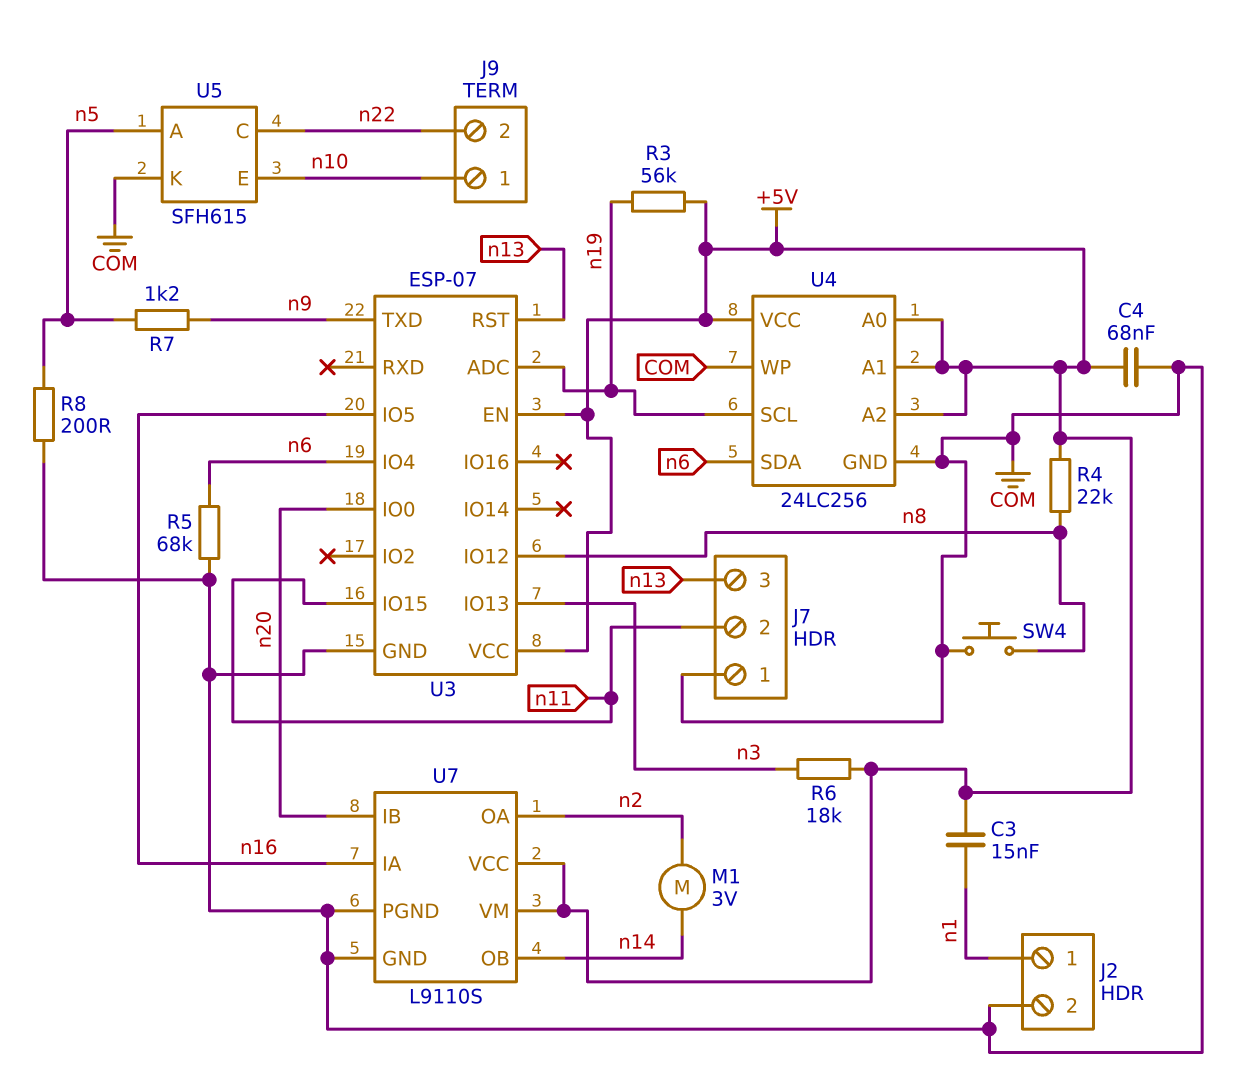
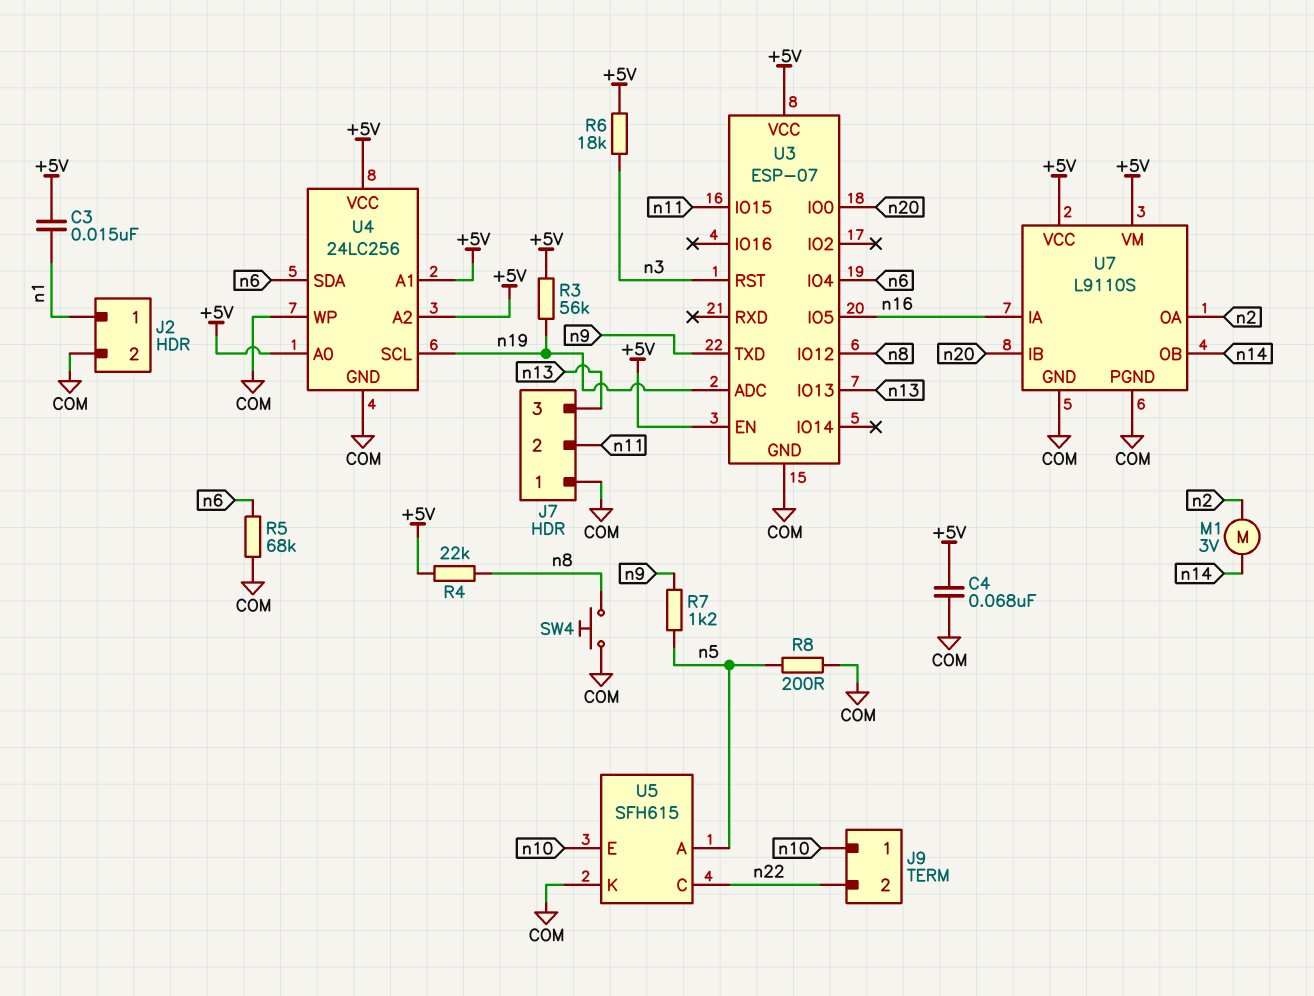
U3 pin IO13: n3 -> n13
U3 pin RST: n13 -> n3

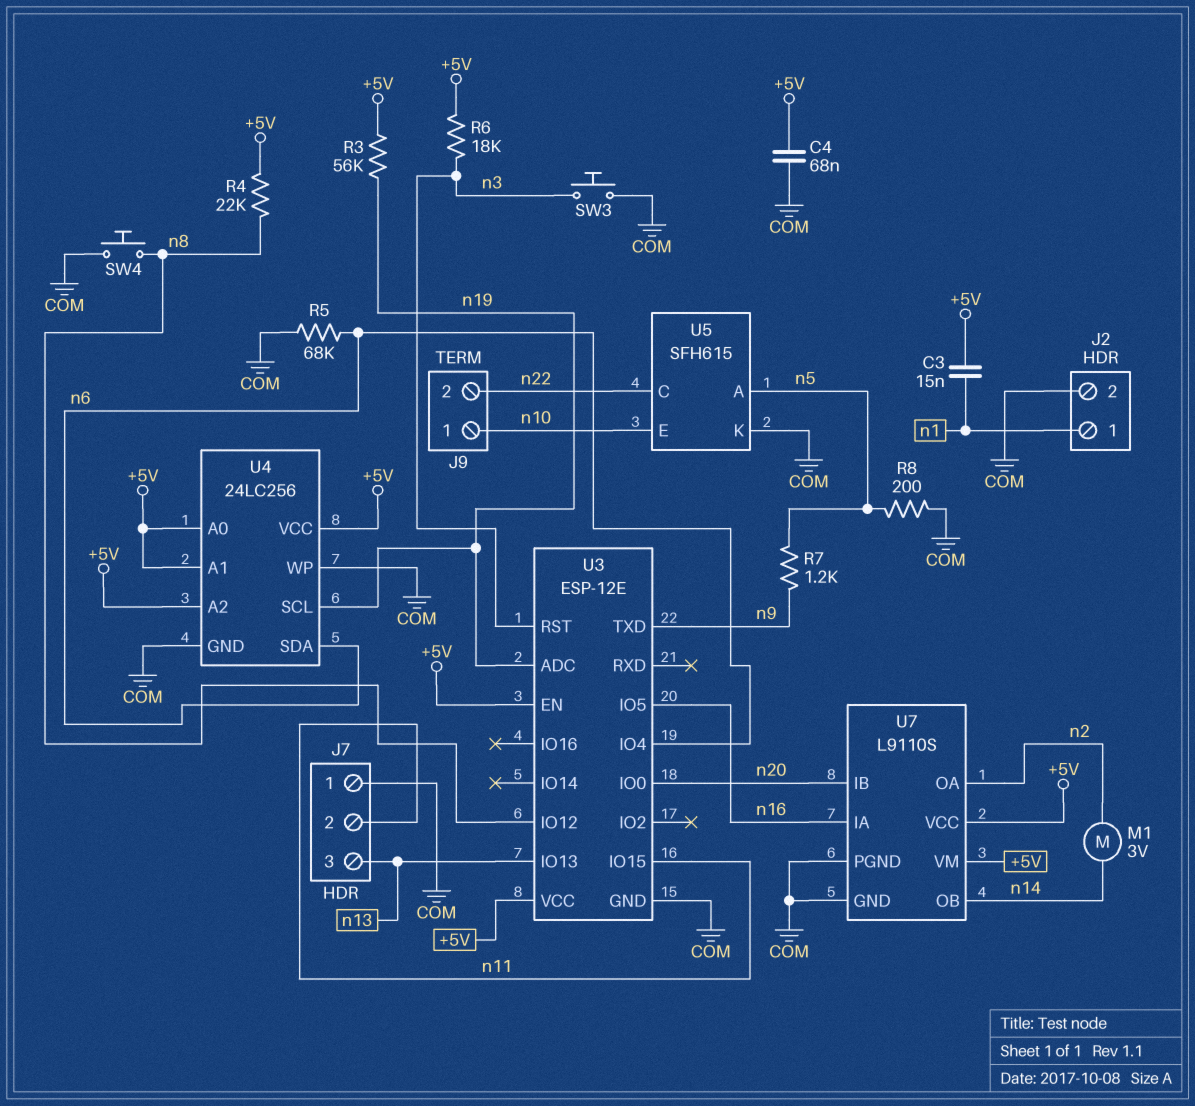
SW3: none -> button (COM, n3)
U3: ESP-07 -> ESP-12E

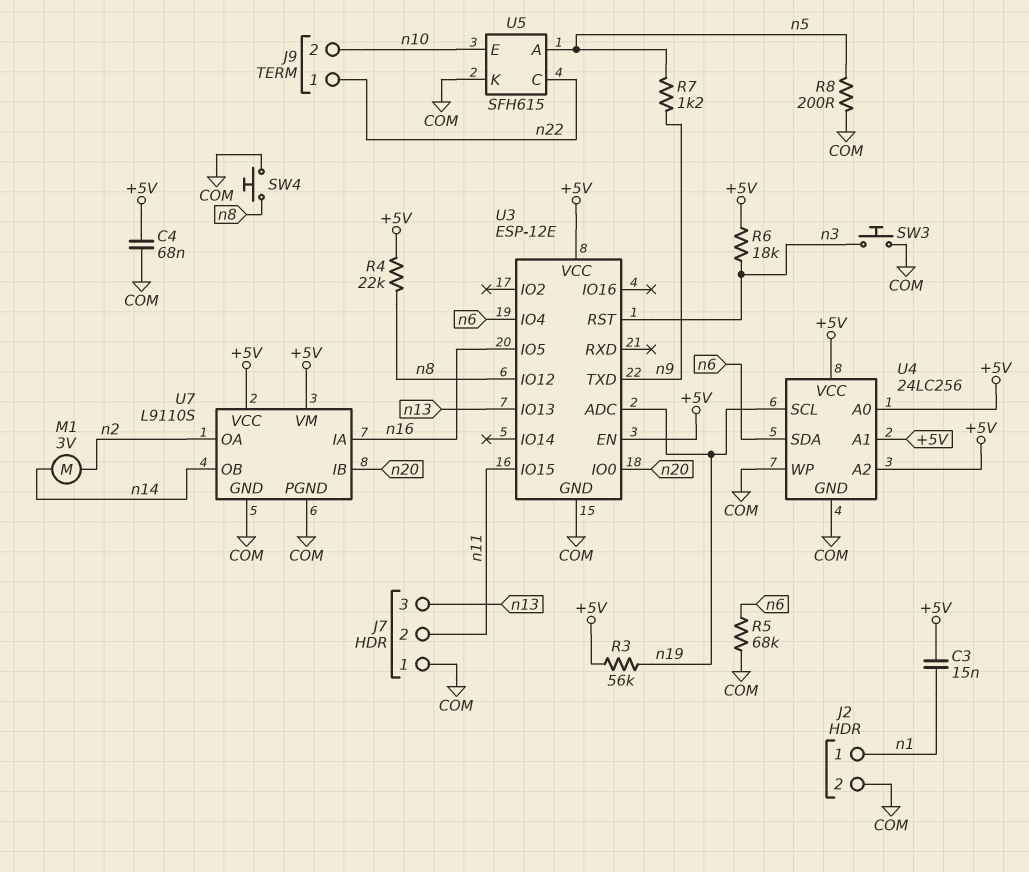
J9 pin 1: n10 -> n22
J9 pin 2: n22 -> n10

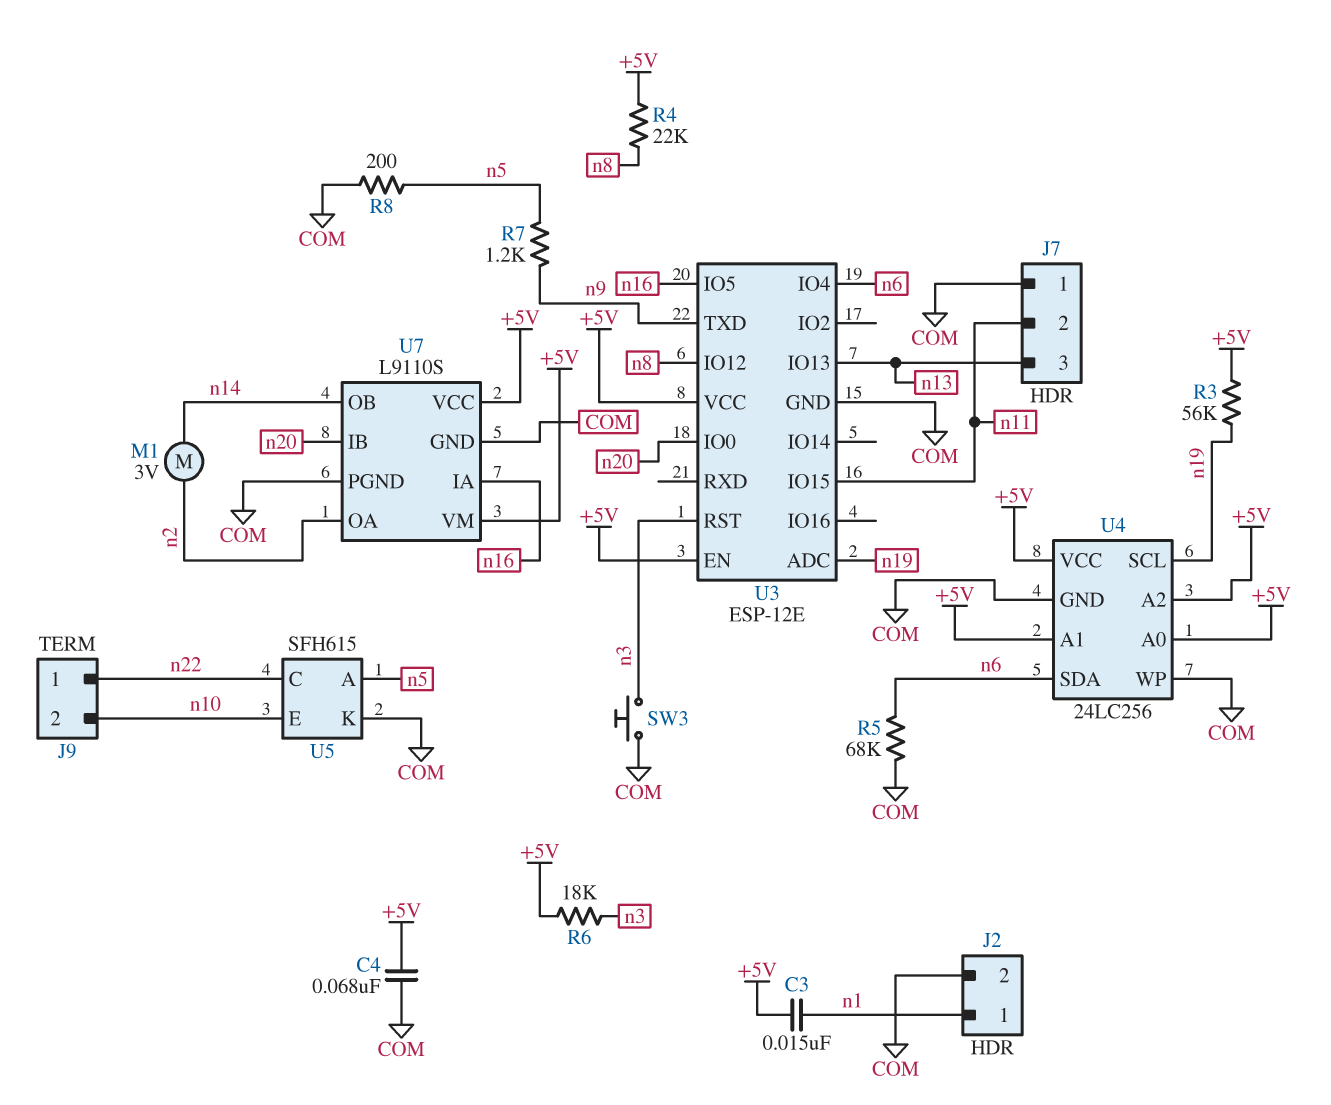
SW4: button (COM, n8) -> none

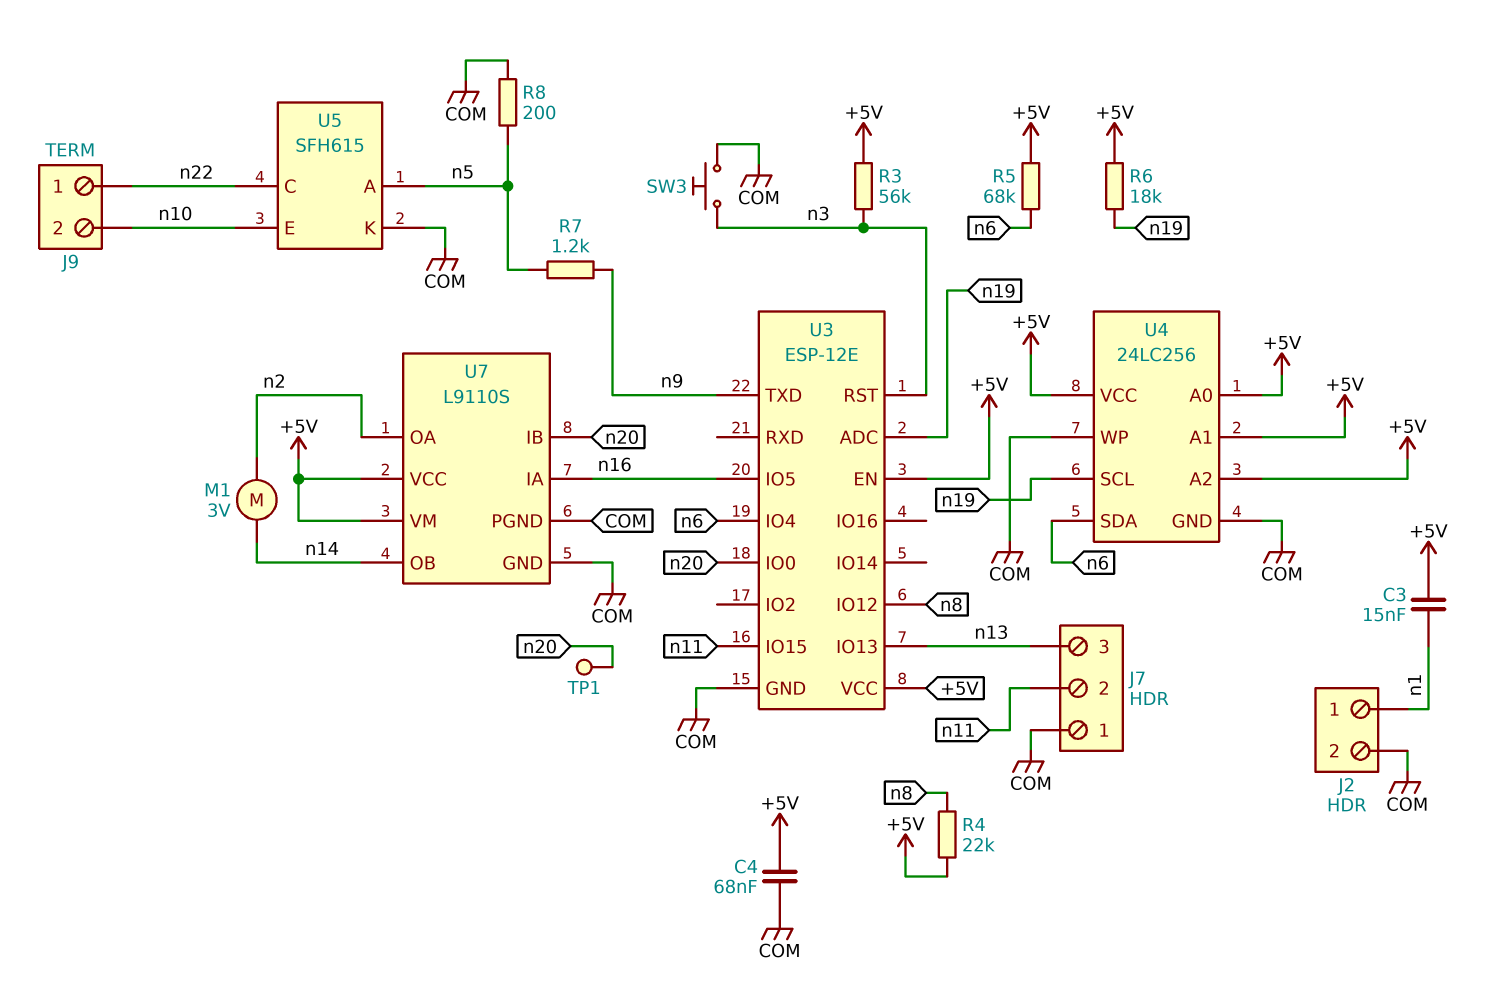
R3: 56k (+5V, n19) -> 56k (+5V, n3)
R5: 68k (COM, n6) -> 68k (+5V, n6)
R6: 18k (+5V, n3) -> 18k (+5V, n19)
TP1: none -> test point (n20)

